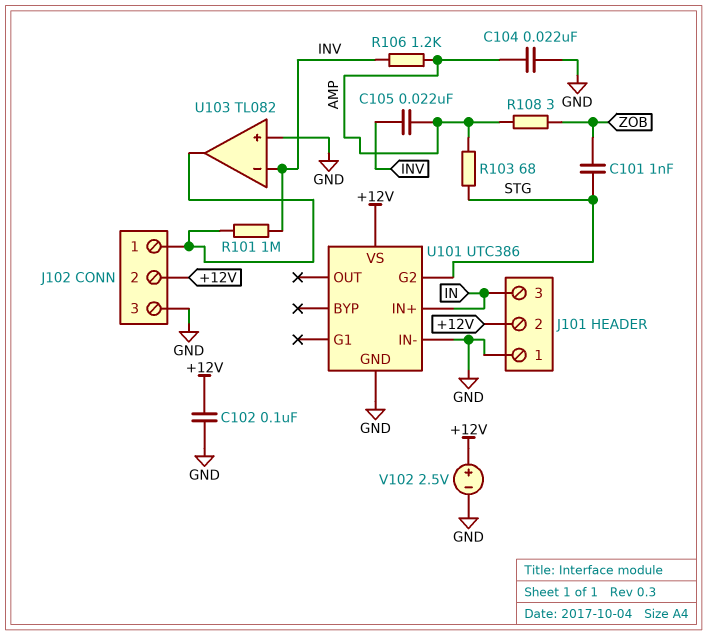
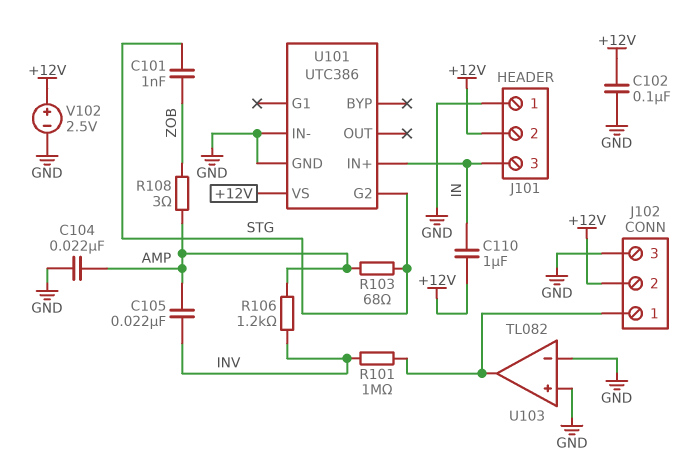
C110: none -> 1uF (+12V, IN)
U103 pin in-: INV -> GND

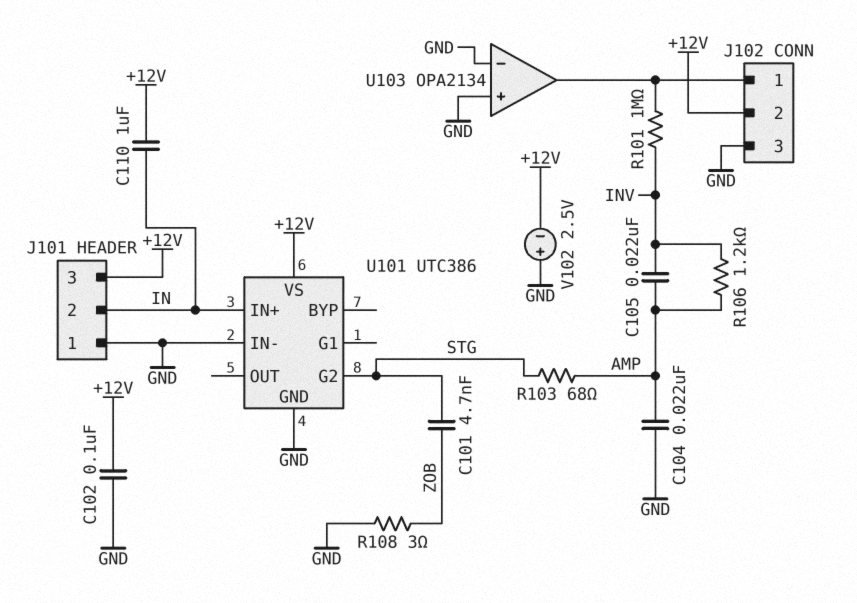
C101: 1nF (STG, ZOB) -> 4.7nF (STG, ZOB)
J101 pin 2: +12V -> IN
J101 pin 3: IN -> +12V
R108: 3 (AMP, ZOB) -> 3 (GND, ZOB)
U103: TL082 -> OPA2134
V102: 2.5V (plus +12V, minus GND) -> 2.5V (plus GND, minus +12V)

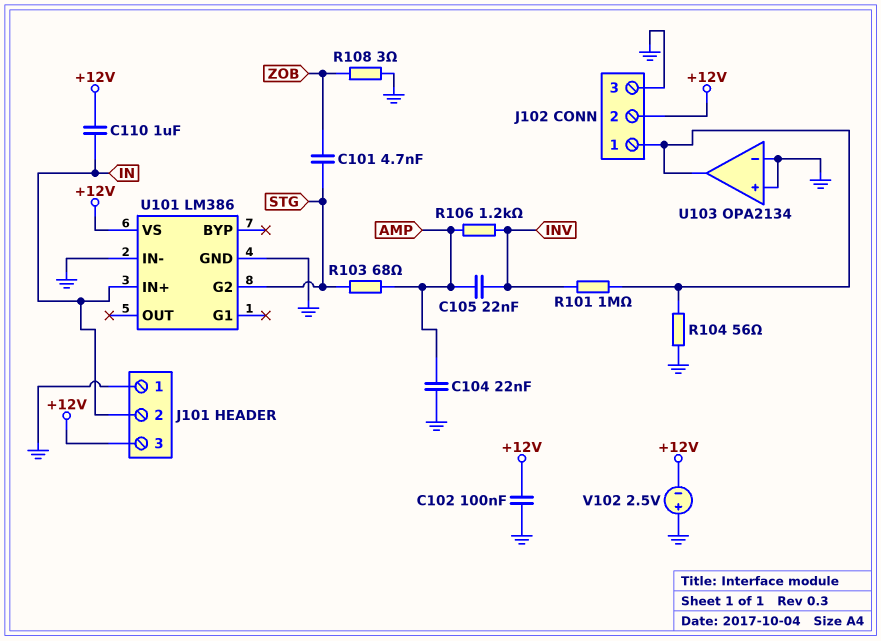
R104: none -> 56 (GND, J102/1)
U101: UTC386 -> LM386

